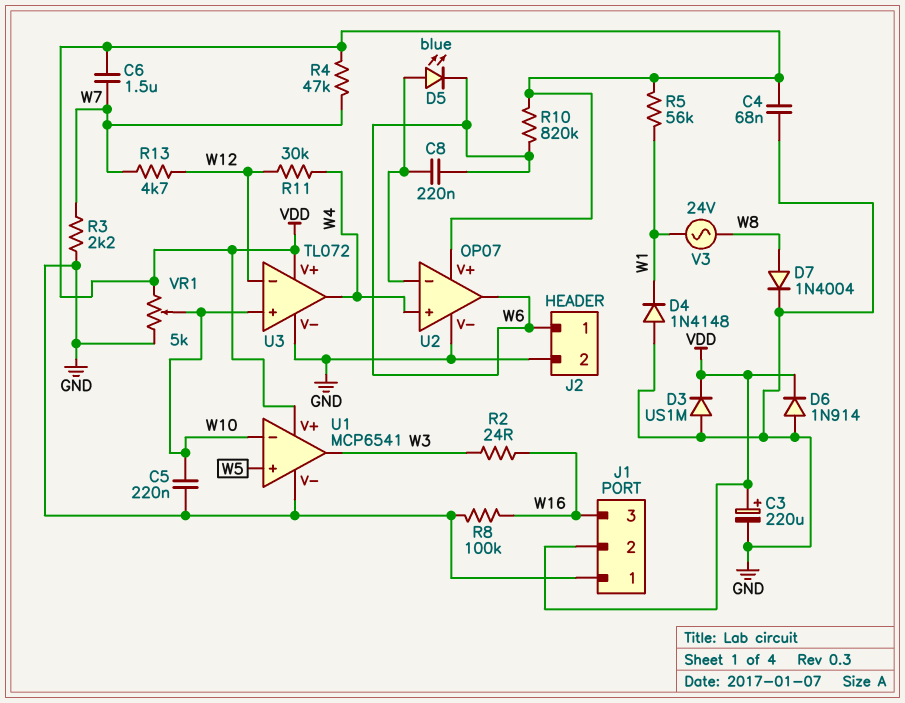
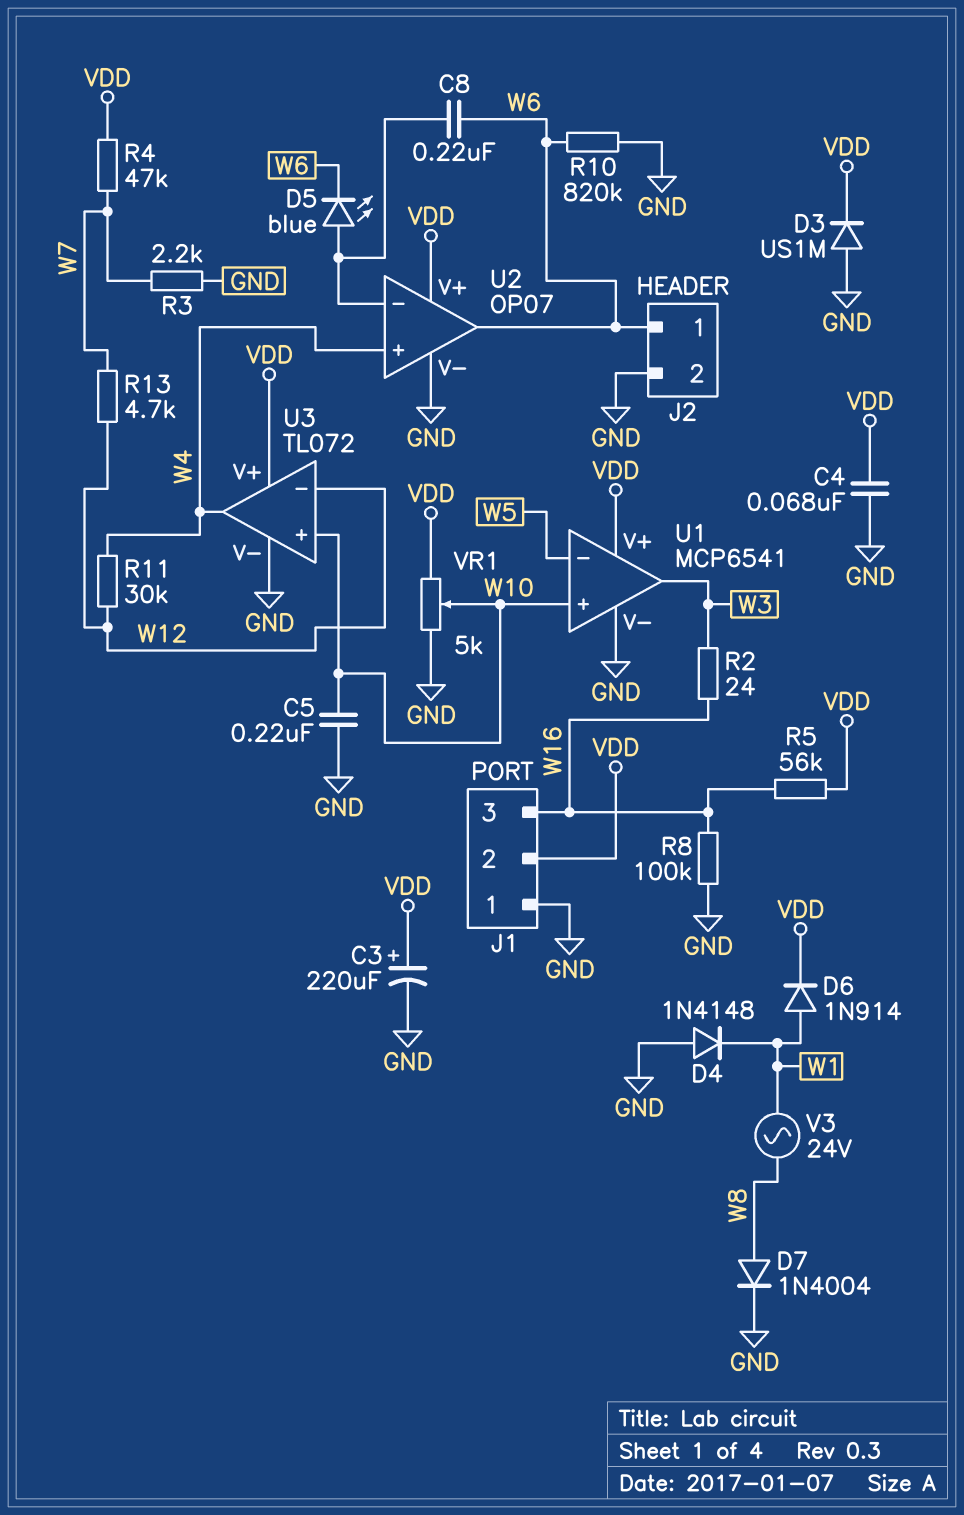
C6: 1.5uF (VDD, W7) -> none
D6: diode 1N914 (A GND, K VDD) -> diode 1N914 (A W1, K VDD)
R5: 56k (VDD, W1) -> 56k (VDD, W16)
R10: 820k (VDD, W6) -> 820k (GND, W6)
U1 pin in+: W5 -> W10
U1 pin in-: W10 -> W5

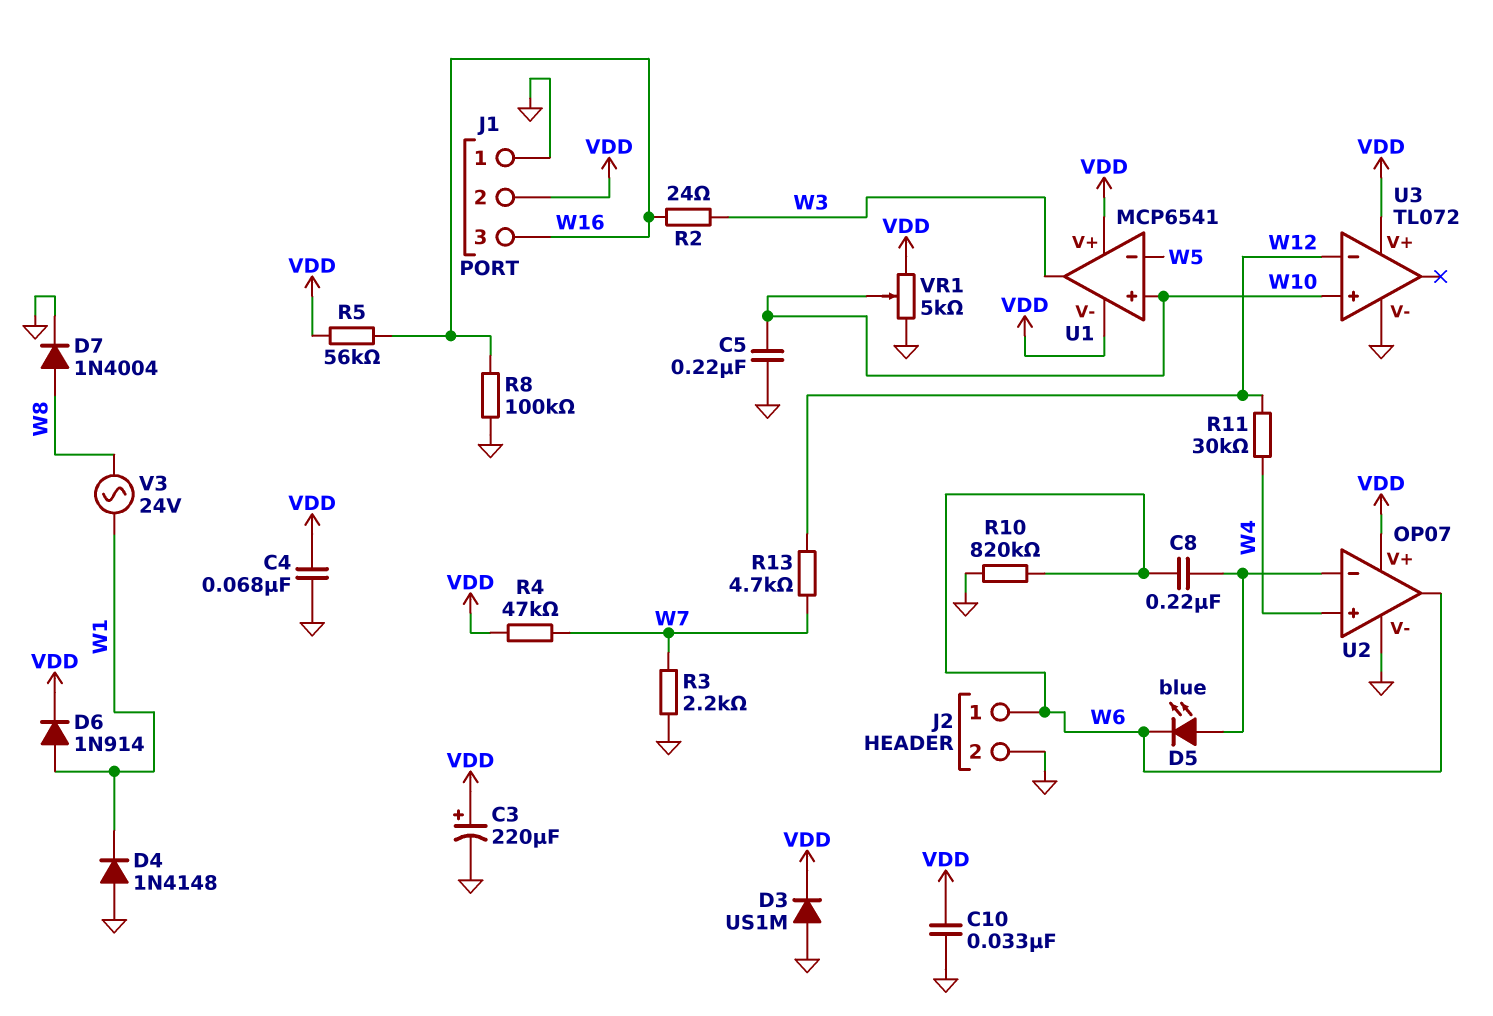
C10: none -> 33nF (GND, VDD)
U1 pin V-: GND -> VDD
U3 pin out: W4 -> none

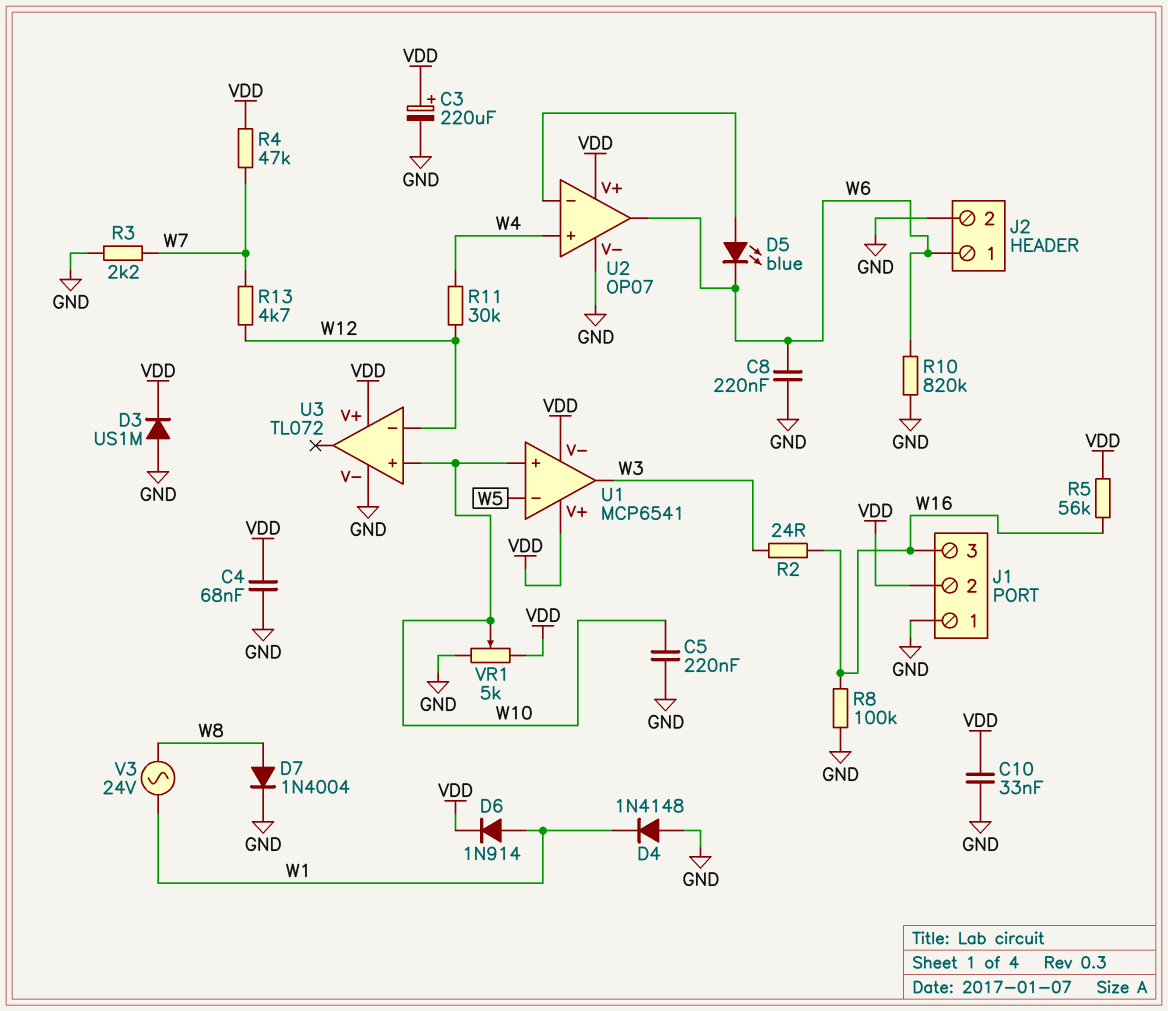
C8: 220nF (U2/in-, W6) -> 220nF (GND, W6)

